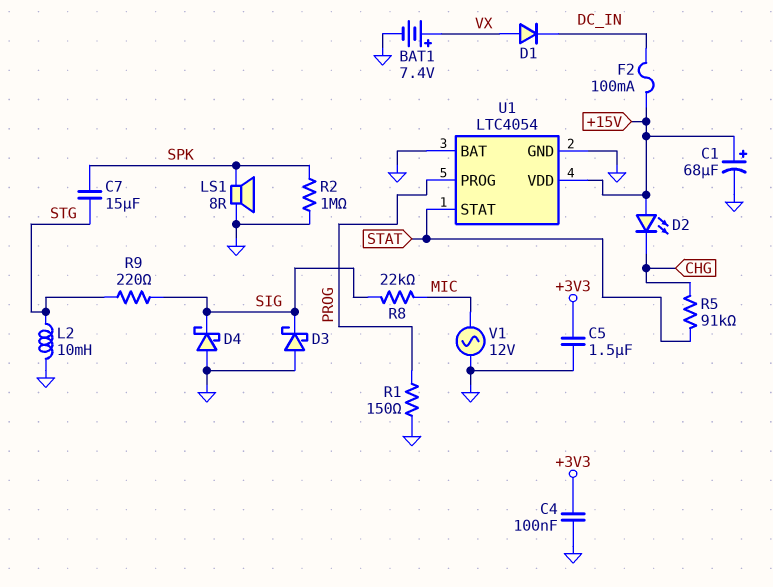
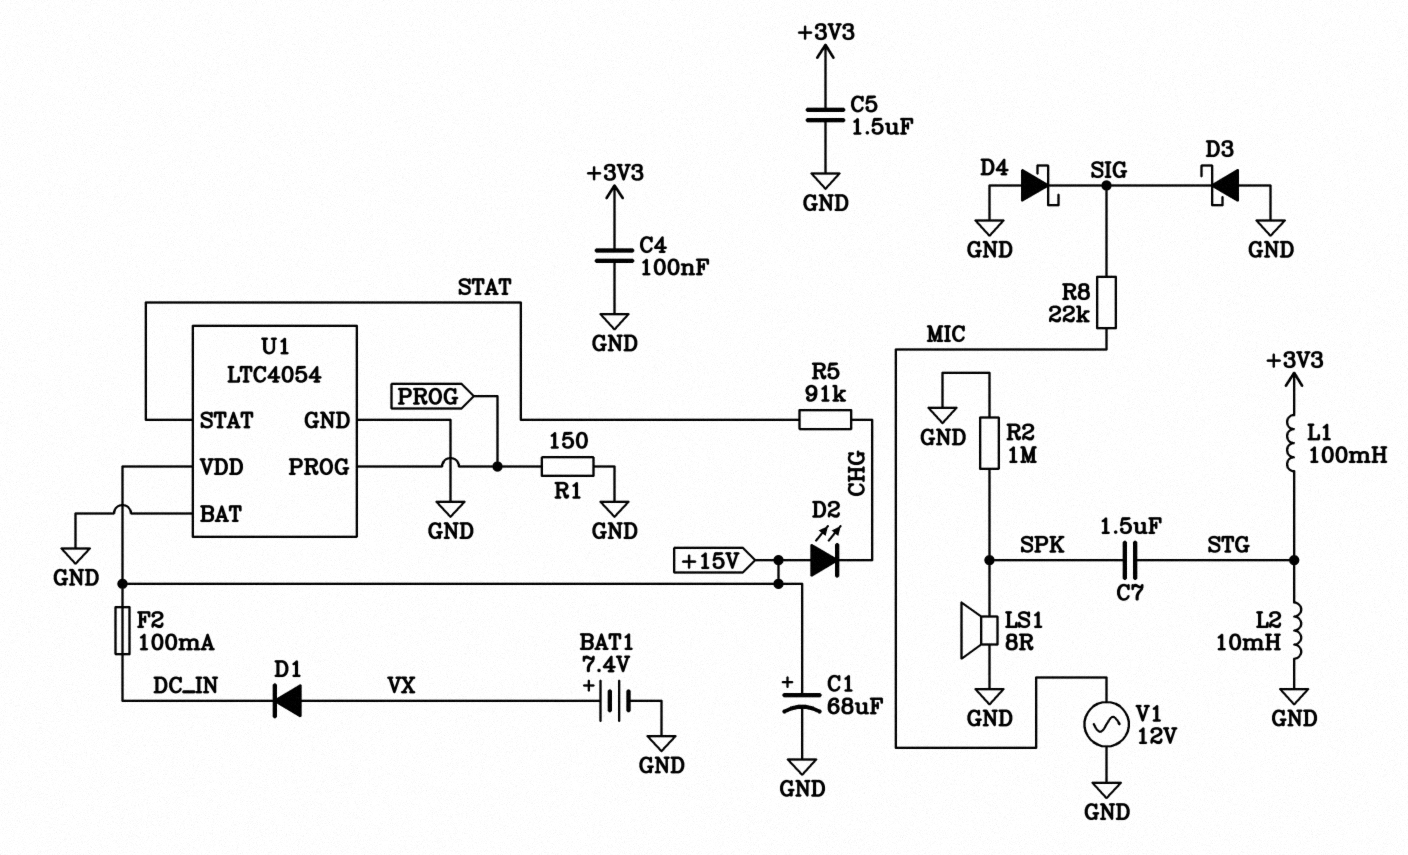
C7: 15uF (SPK, STG) -> 1.5uF (SPK, STG)
L1: none -> 100mH (+3V3, STG)
R9: 220 (SIG, STG) -> none

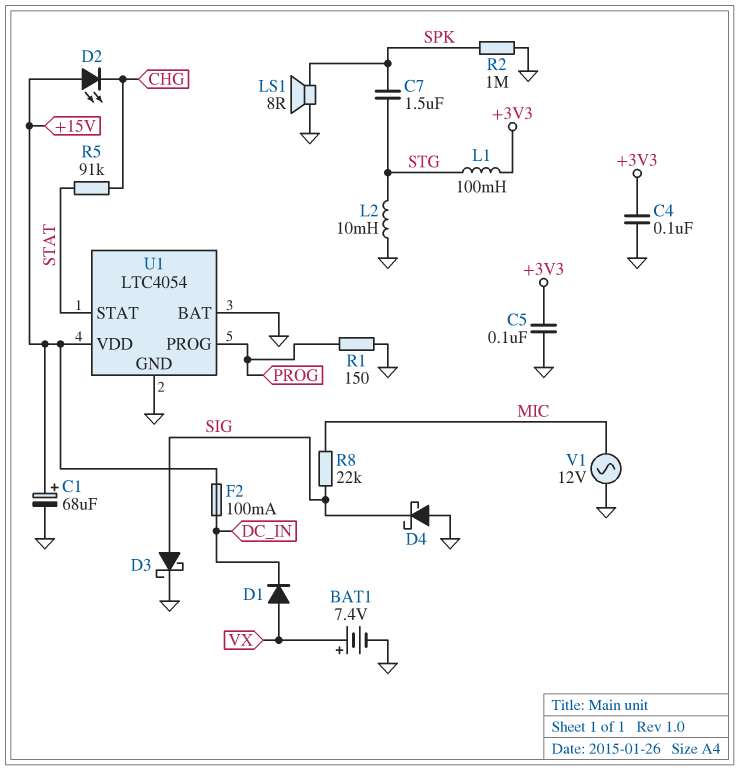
C5: 1.5uF (+3V3, GND) -> 100nF (+3V3, GND)
D3: schottky (A GND, K SIG) -> schottky (A SIG, K GND)

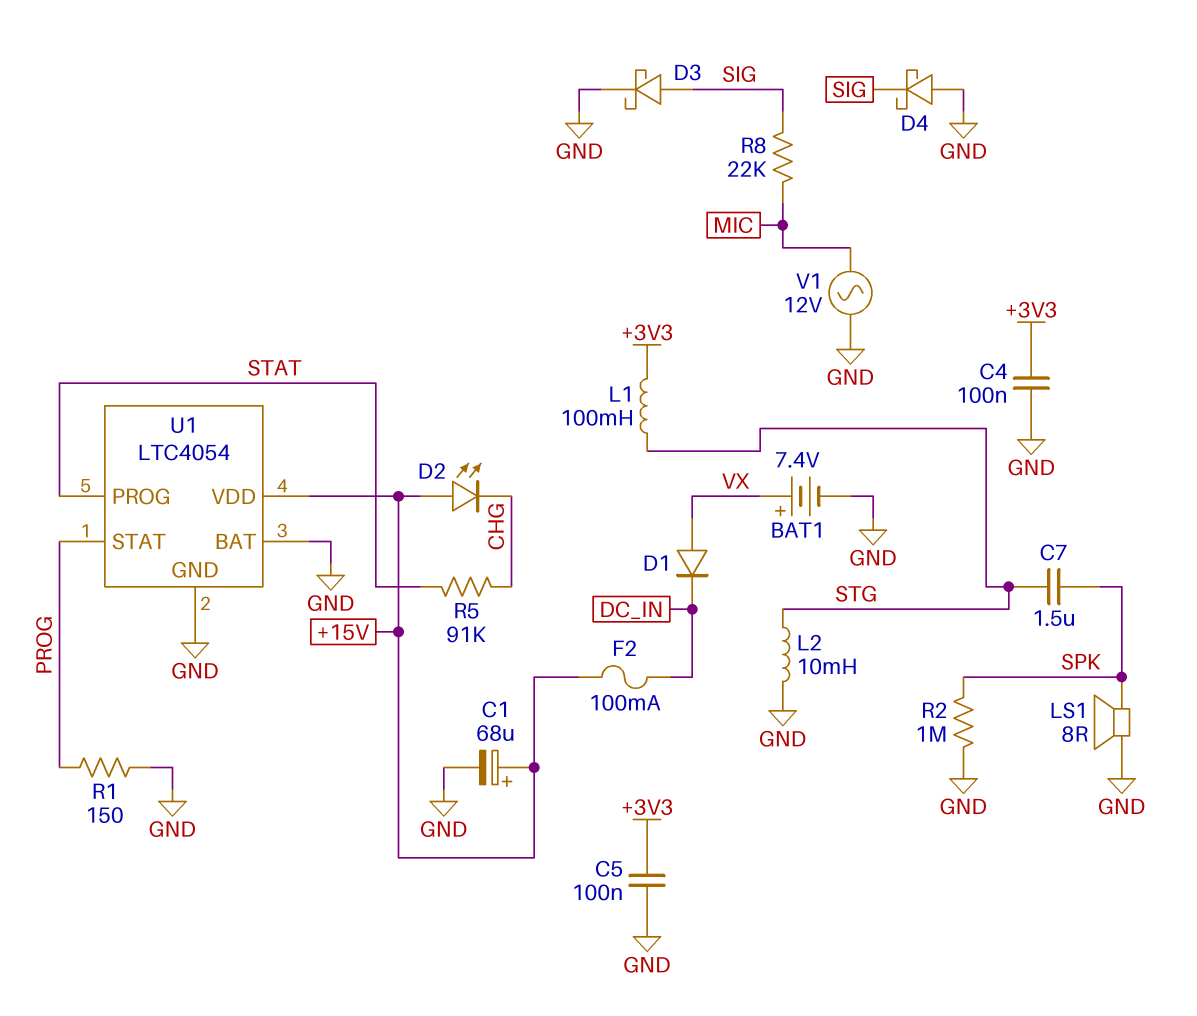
U1 pin PROG: PROG -> STAT
U1 pin STAT: STAT -> PROG

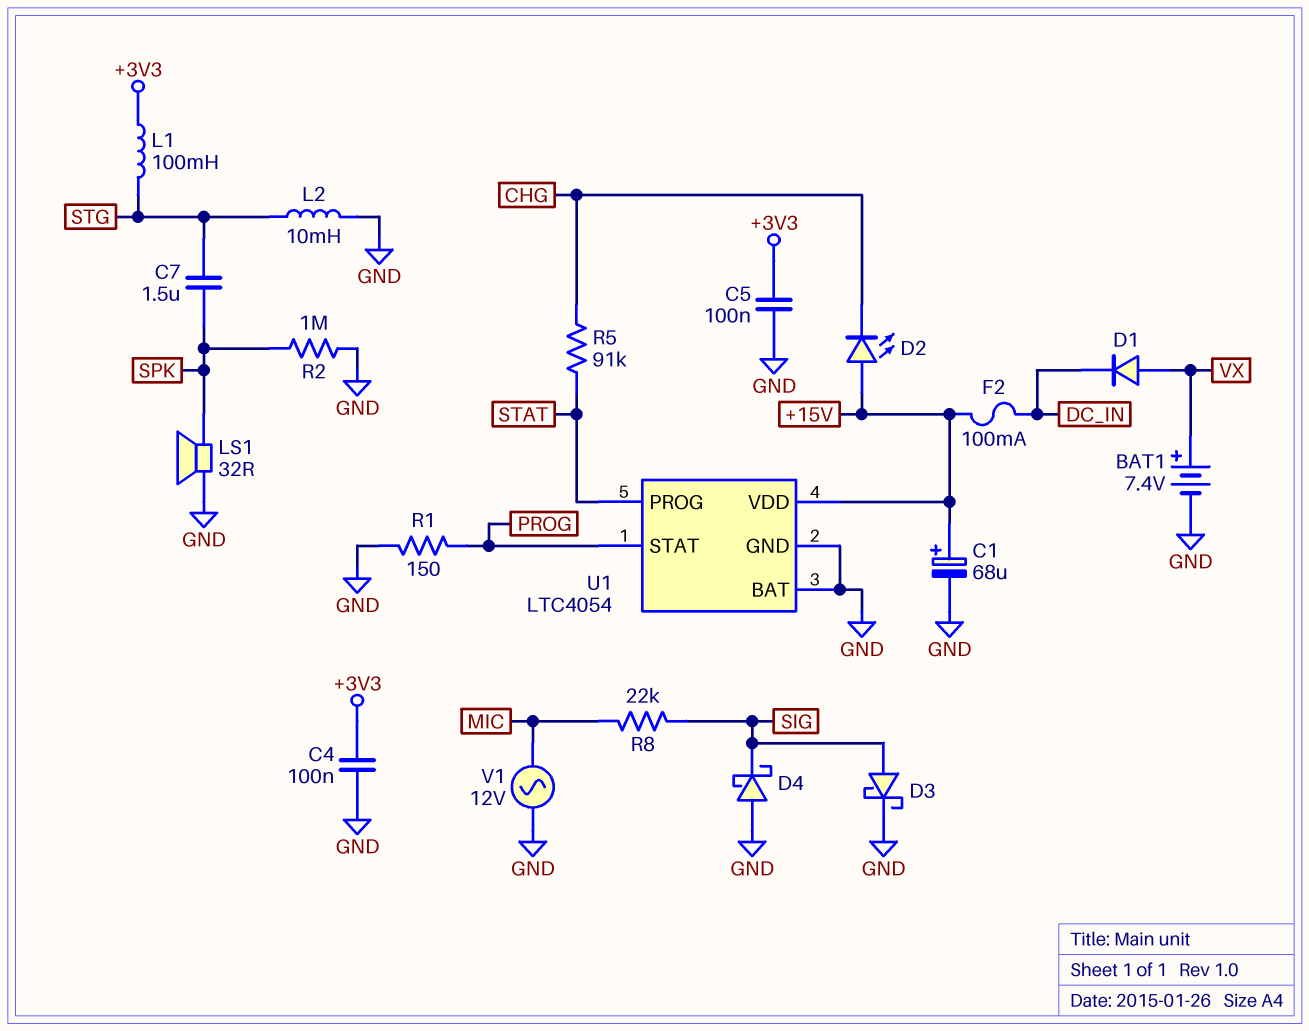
LS1: speaker 8R (GND, SPK) -> speaker 32R (GND, SPK)

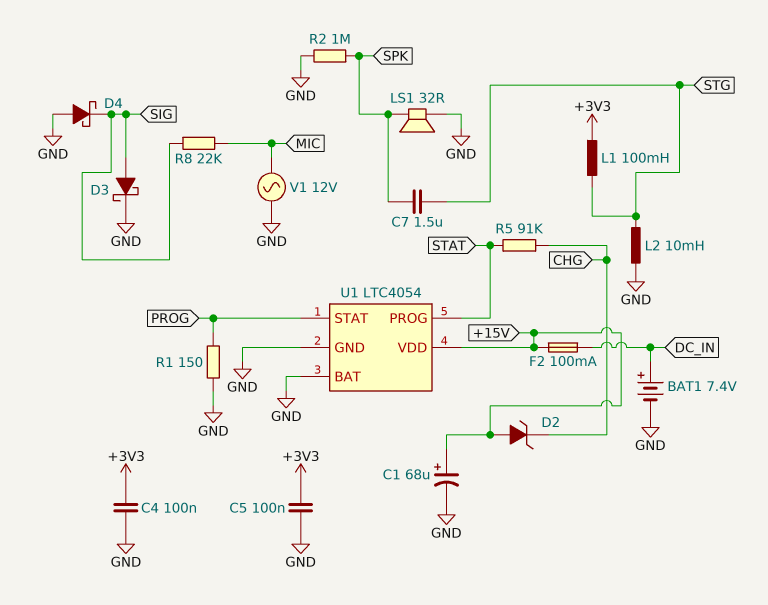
BAT1: 7.4V (plus VX, minus GND) -> 7.4V (plus DC_IN, minus GND)
D1: diode (A VX, K DC_IN) -> none
D2: LED (A +15V, K CHG) -> zener (A +15V, K CHG)

